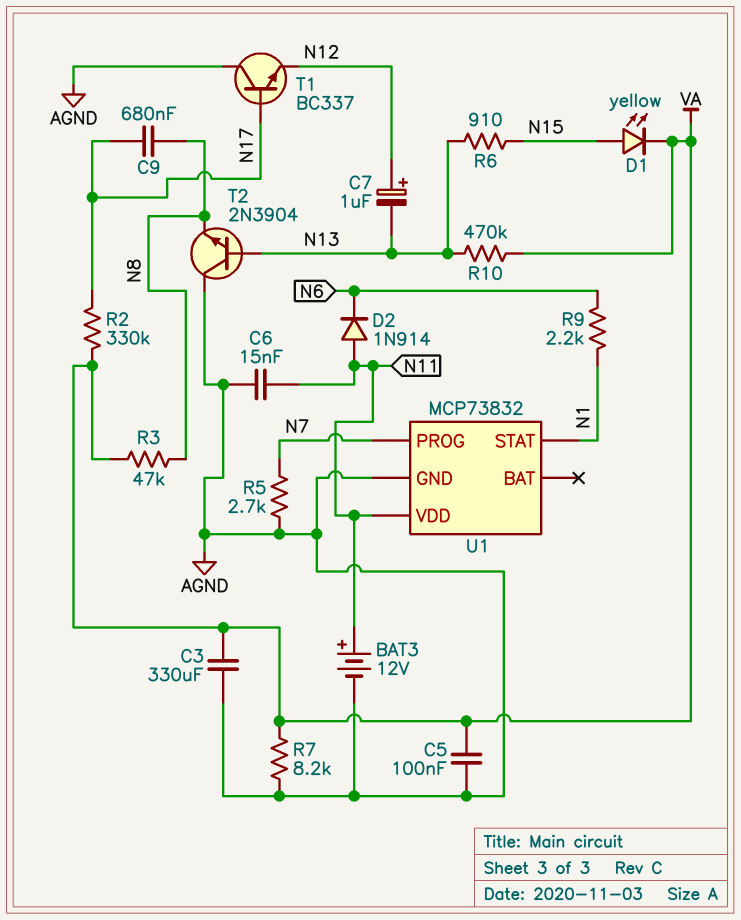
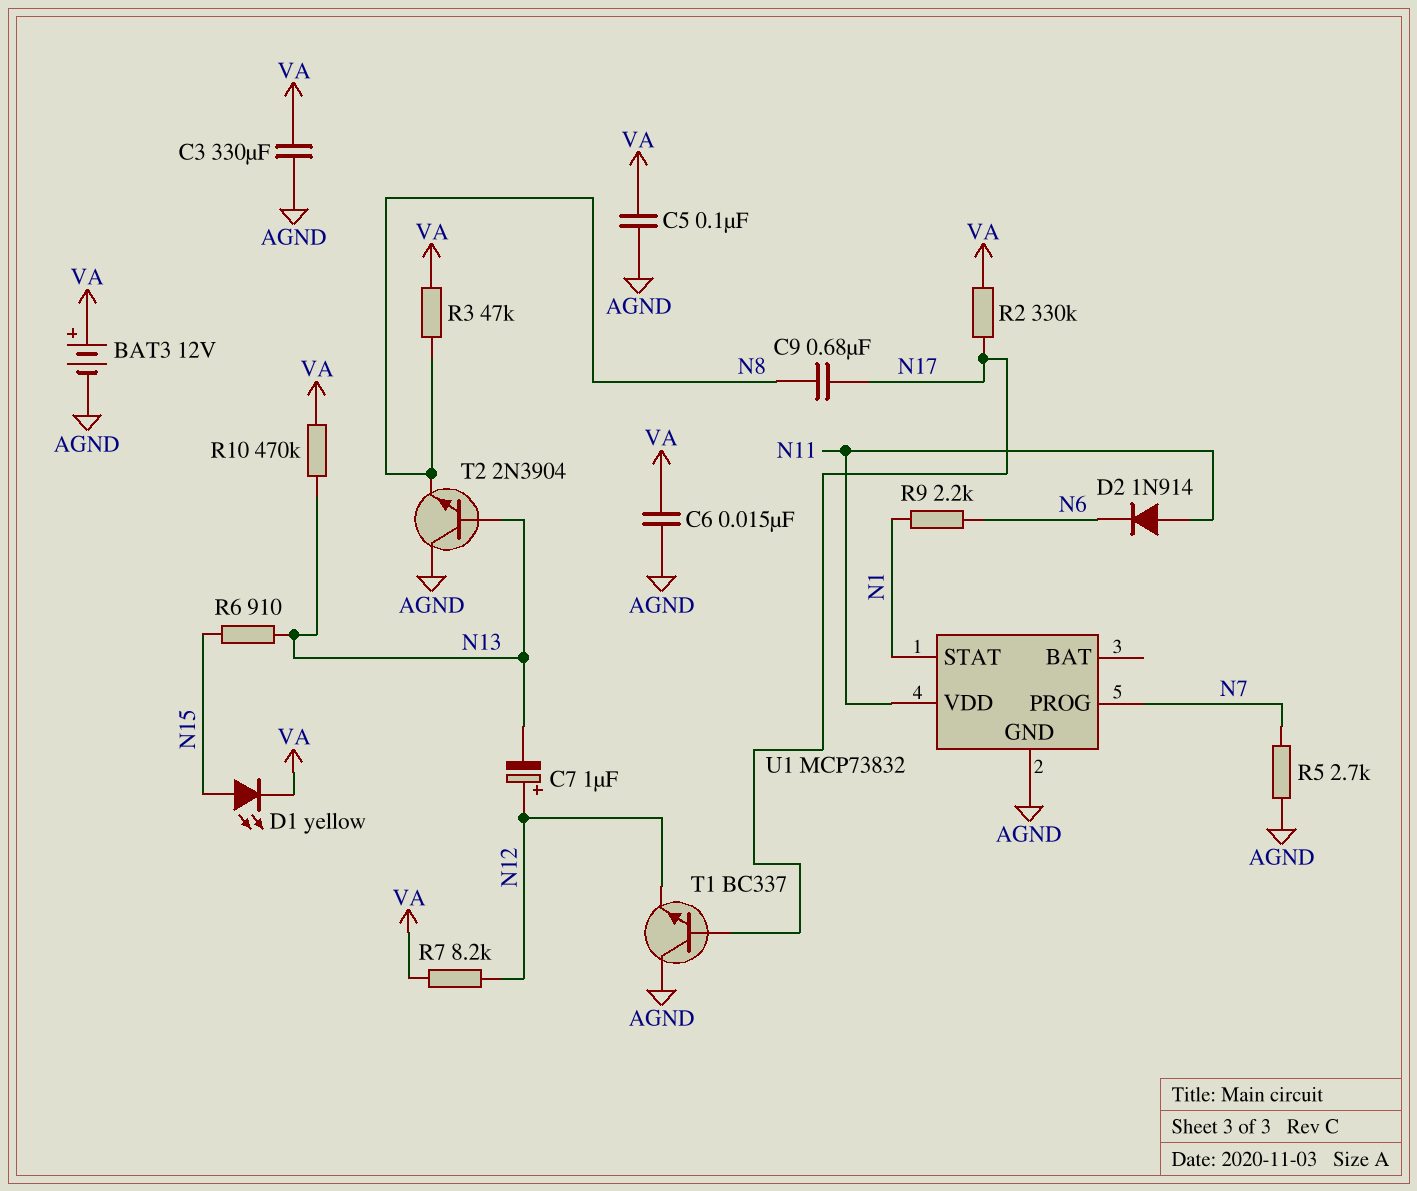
BAT3: 12V (plus N11, minus AGND) -> 12V (plus VA, minus AGND)
C6: 15nF (AGND, N11) -> 15nF (AGND, VA)
R7: 8.2k (AGND, VA) -> 8.2k (N12, VA)

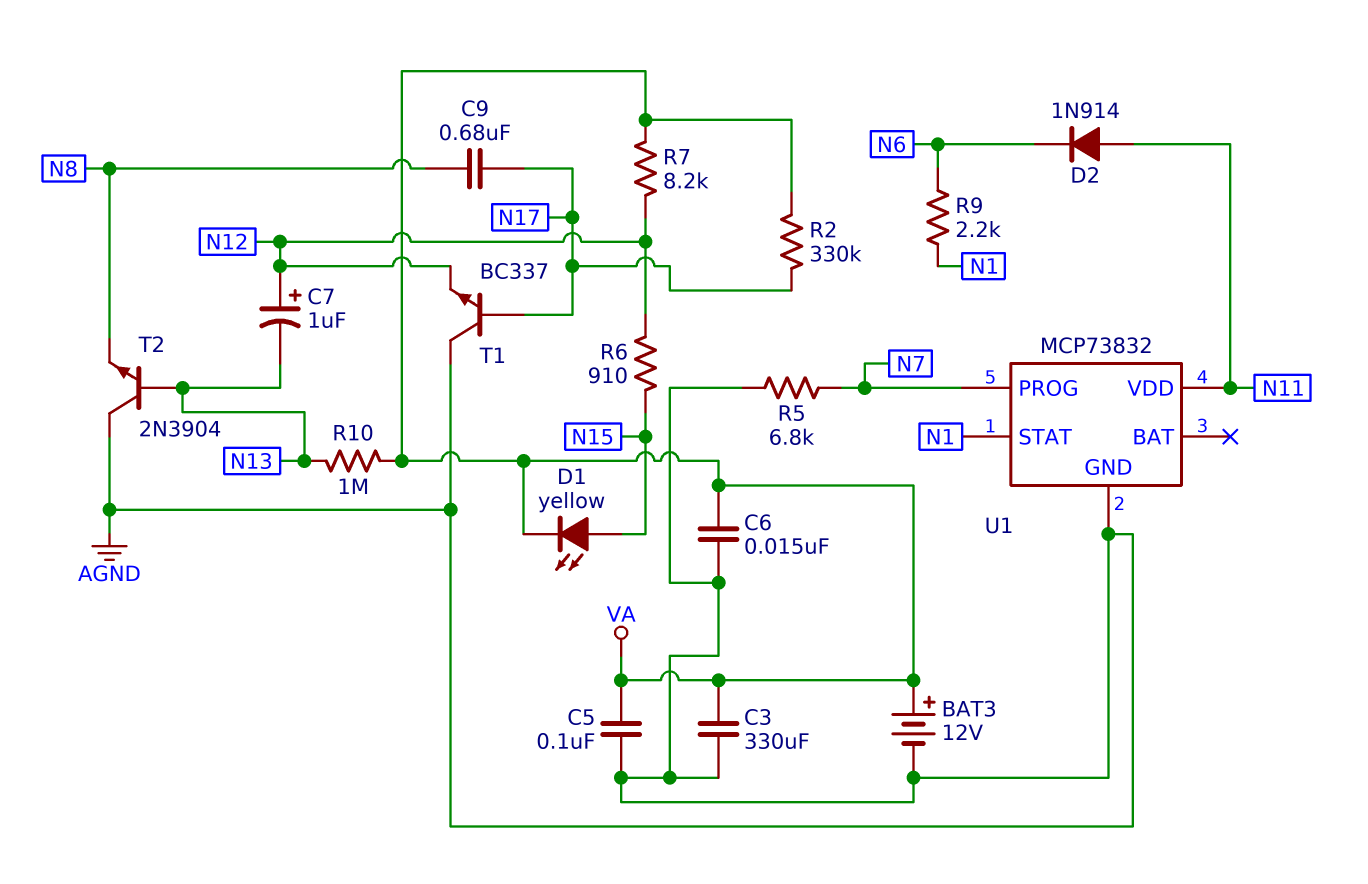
R3: 47k (N8, VA) -> none
R5: 2.7k (AGND, N7) -> 6.8k (AGND, N7)
R6: 910 (N13, N15) -> 910 (N12, N15)
R10: 470k (N13, VA) -> 1M (N13, VA)

